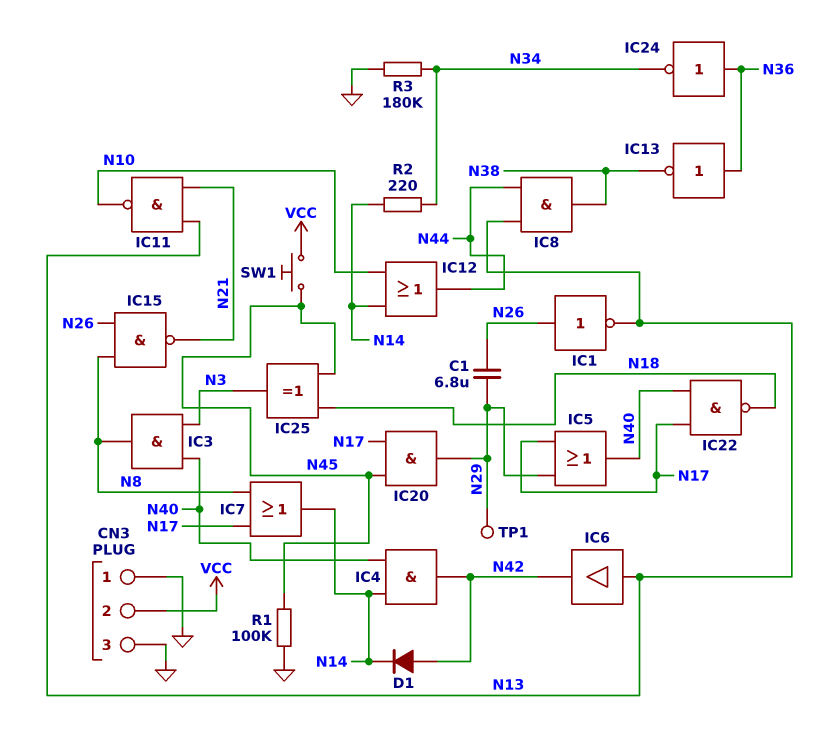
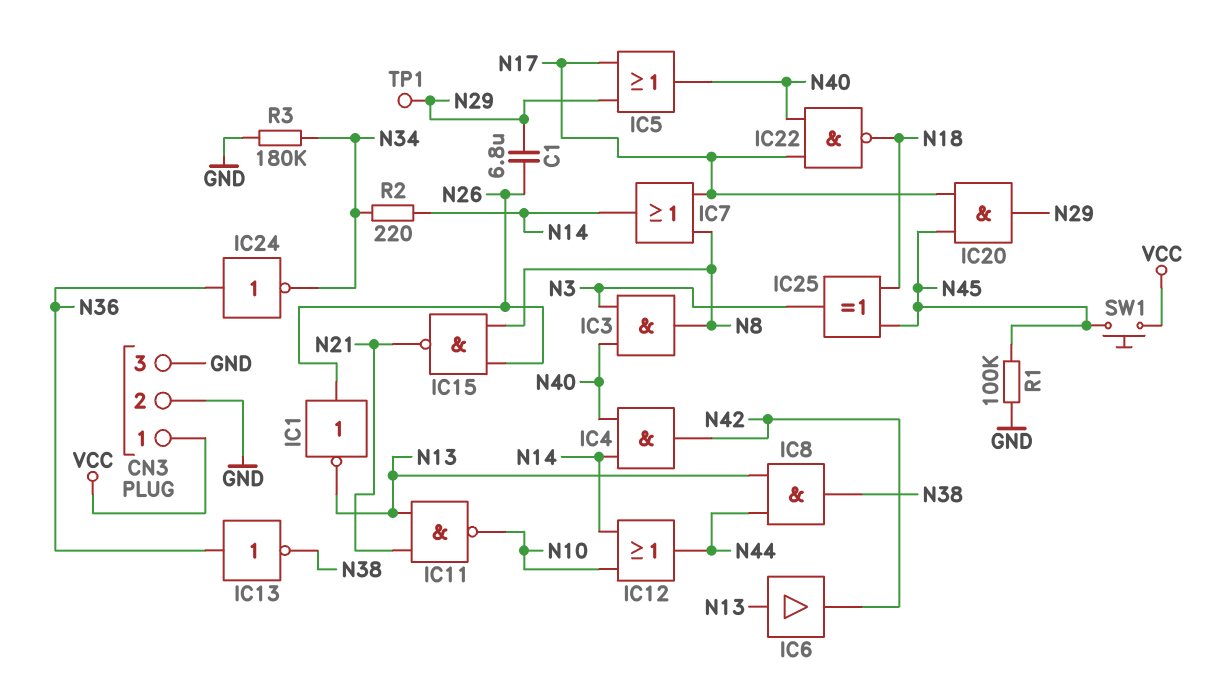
CN3 pin 1: GND -> VCC
CN3 pin 2: VCC -> GND
D1: diode (A N42, K N14) -> none

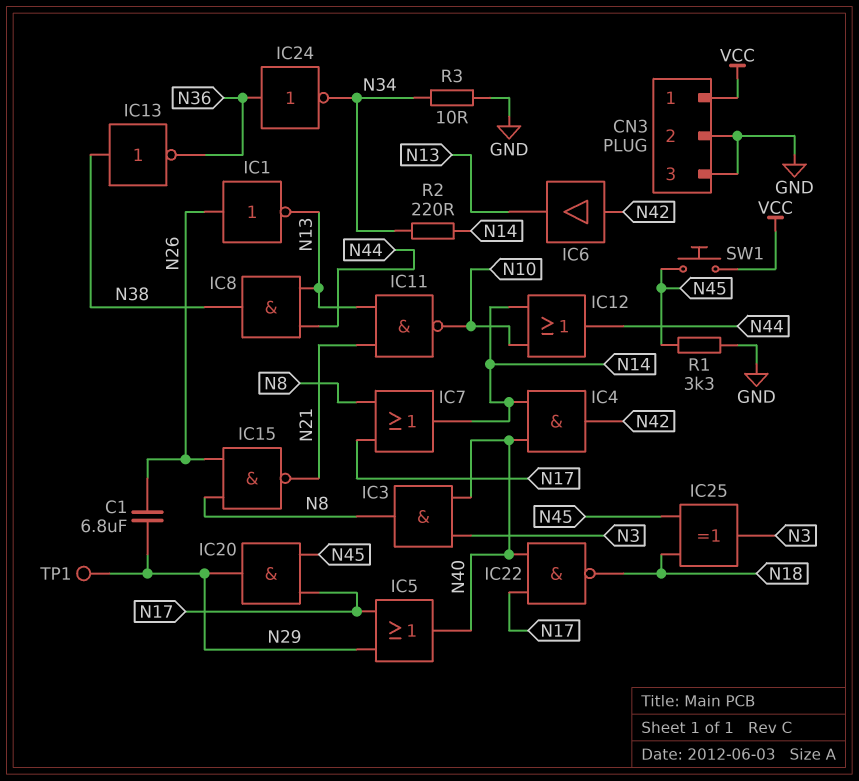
IC6: buffer (in N13, out N42) -> buffer (in N42, out N13)
IC13: NOT (in N36, out N38) -> NOT (in N38, out N36)
R1: 100k (GND, N45) -> 3.3k (GND, N45)
R3: 180k (GND, N34) -> 10 (GND, N34)

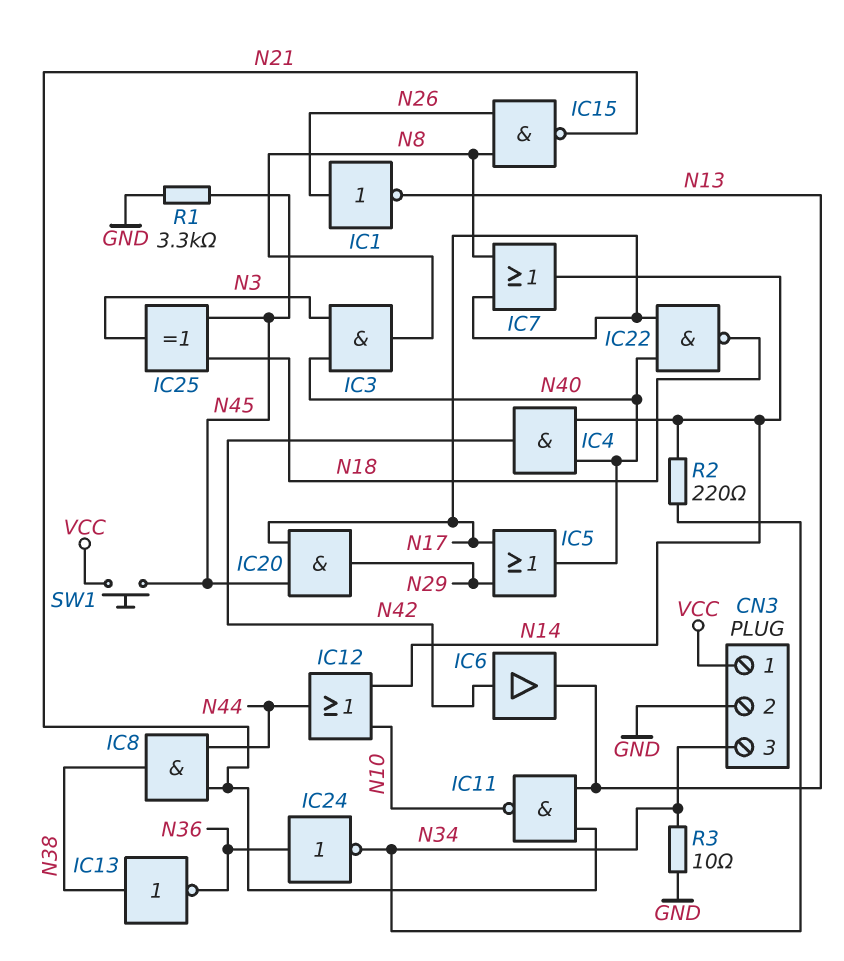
C1: 6.8uF (N26, N29) -> none
CN3 pin 3: GND -> N34
IC8: AND (in N13, in N44, out N38) -> AND (in N21, in N44, out N38)
TP1: test point (N29) -> none

